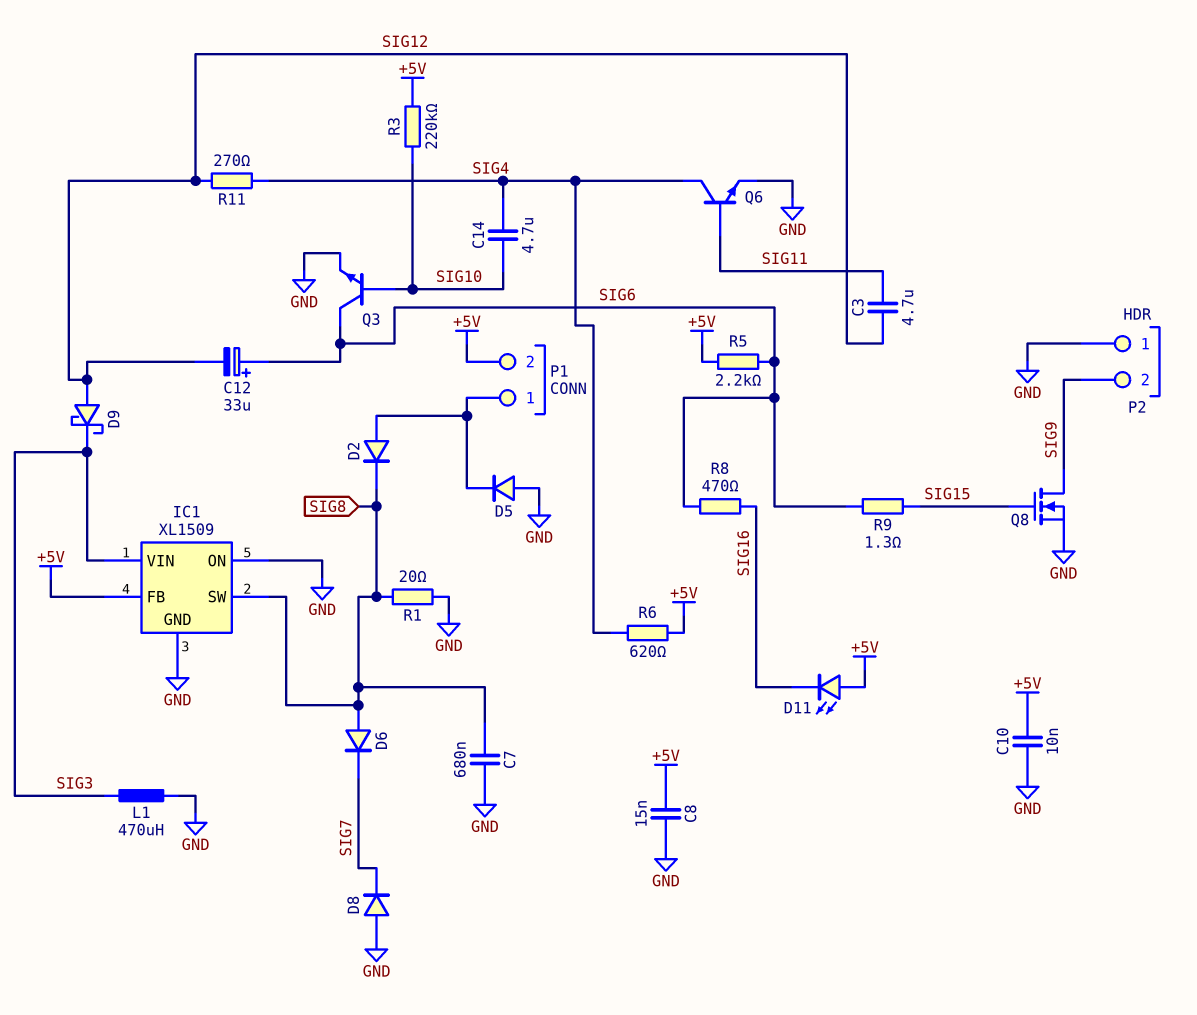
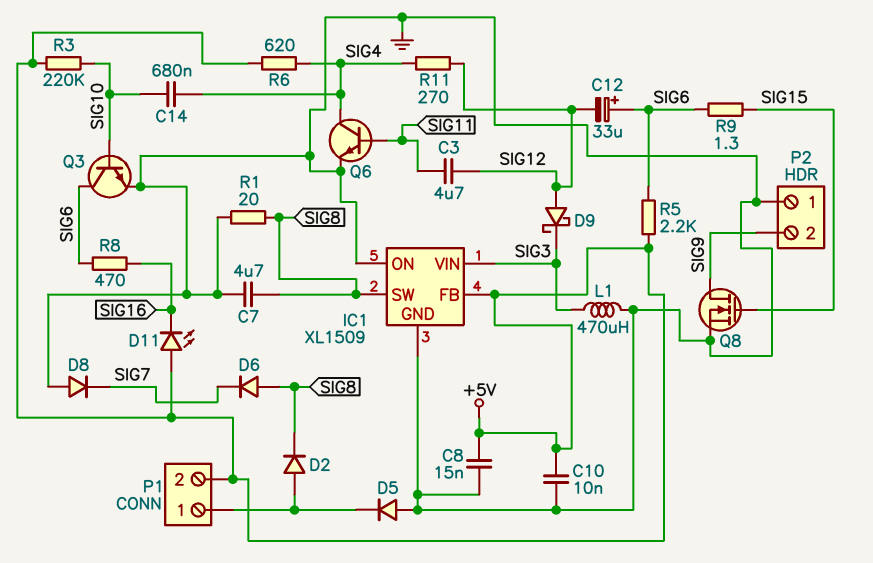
C7: 680nF (GND, SIG8) -> 4.7uF (GND, SIG8)
C14: 4.7uF (SIG4, SIG10) -> 680nF (SIG4, SIG10)

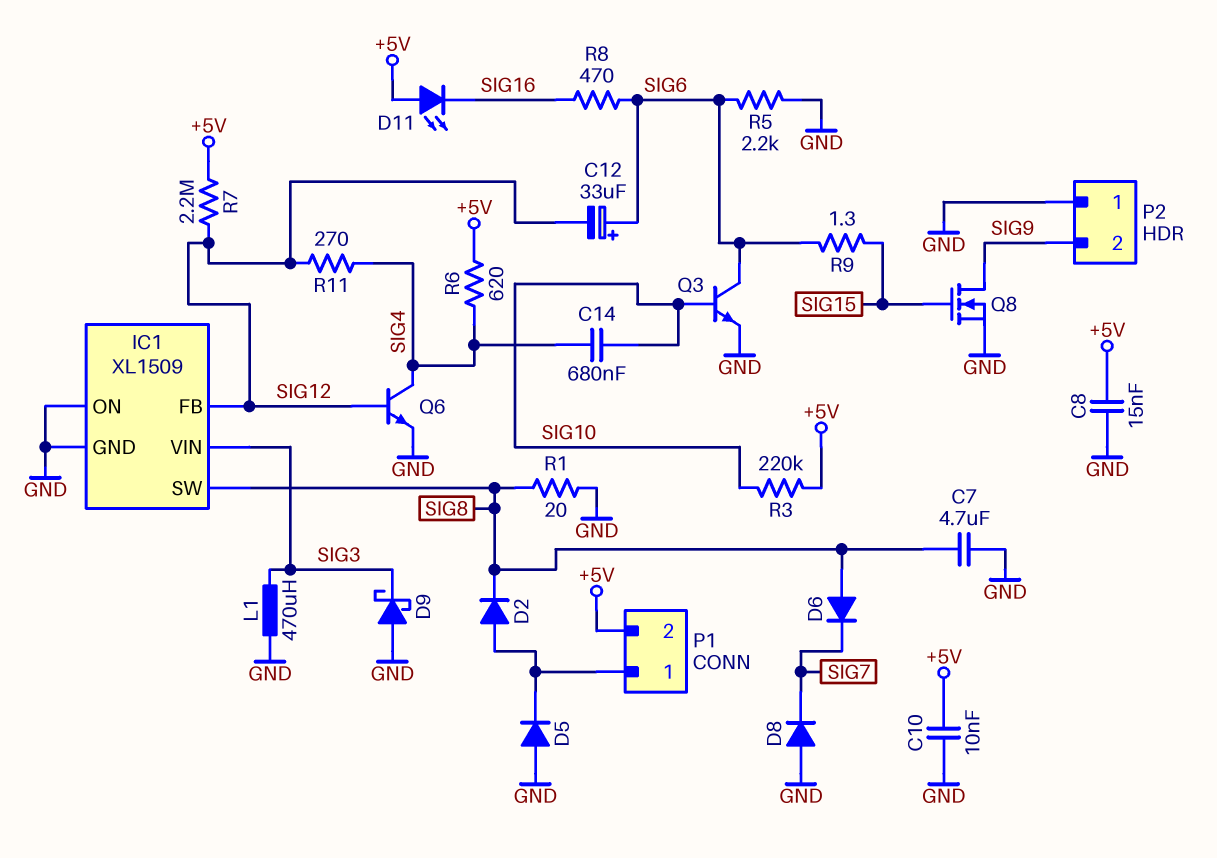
C3: 4.7uF (SIG11, SIG12) -> none
D9: schottky (A SIG12, K SIG3) -> schottky (A GND, K SIG3)
IC1 pin FB: +5V -> SIG12
Q6: NPN (B SIG11, C SIG4, E GND) -> NPN (B SIG12, C SIG4, E GND)
R5: 2.2k (+5V, SIG6) -> 2.2k (GND, SIG6)
R7: none -> 2.2M (+5V, SIG12)

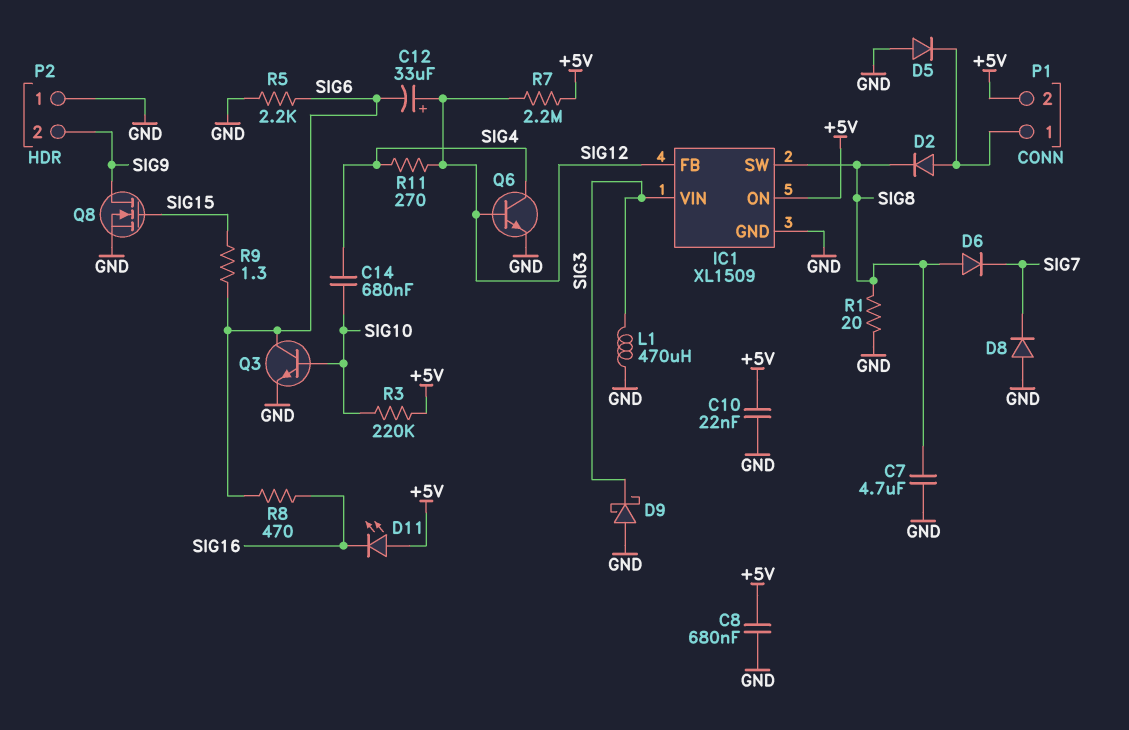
C8: 15nF (+5V, GND) -> 680nF (+5V, GND)
C10: 10nF (+5V, GND) -> 22nF (+5V, GND)
C12: 33uF (plus SIG6, minus SIG12) -> 33uF (plus SIG12, minus SIG6)
IC1 pin ON: GND -> +5V
R6: 620 (+5V, SIG4) -> none

